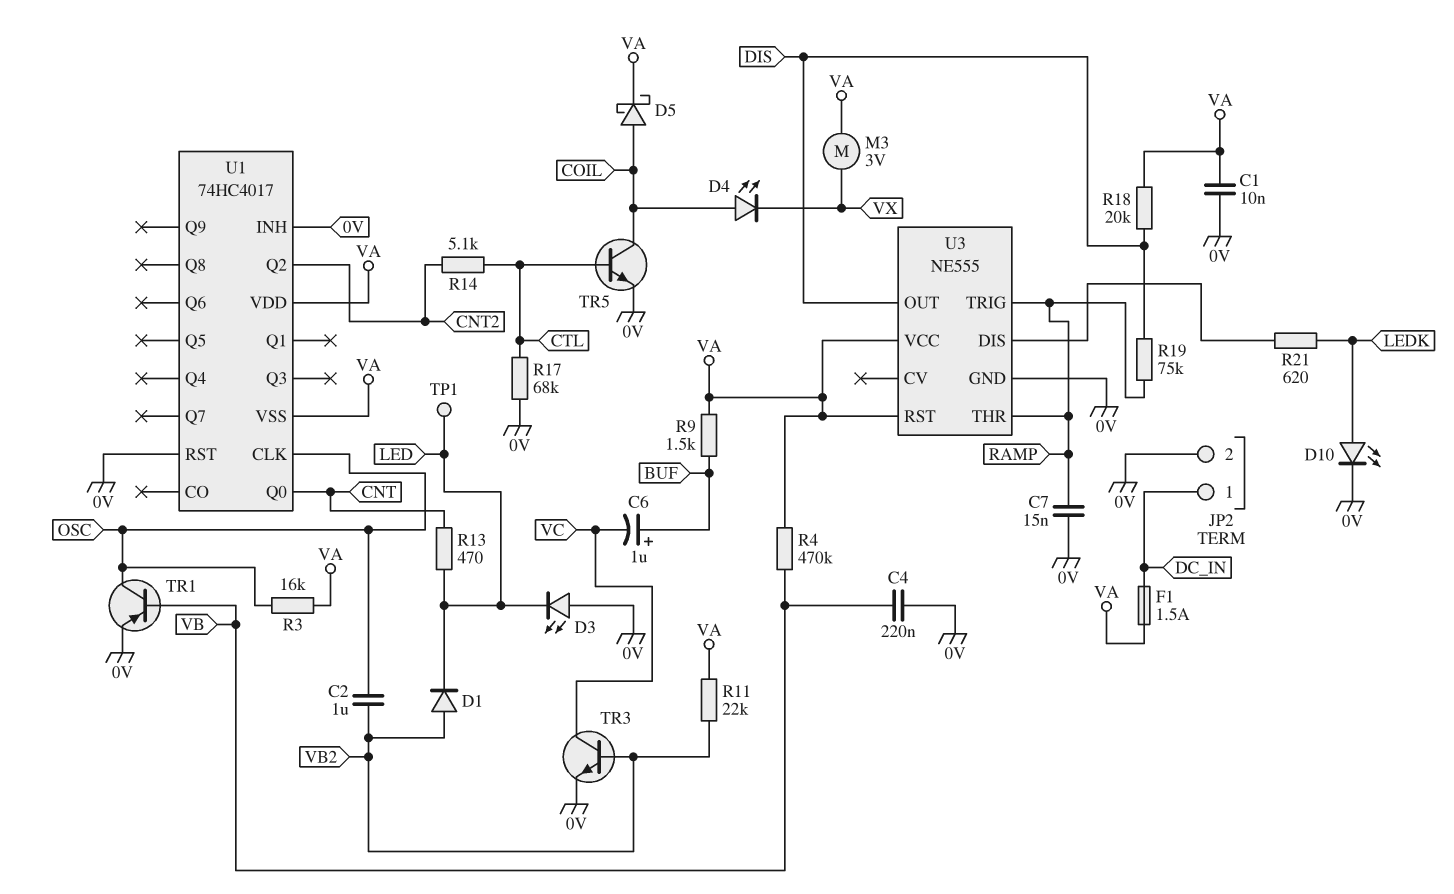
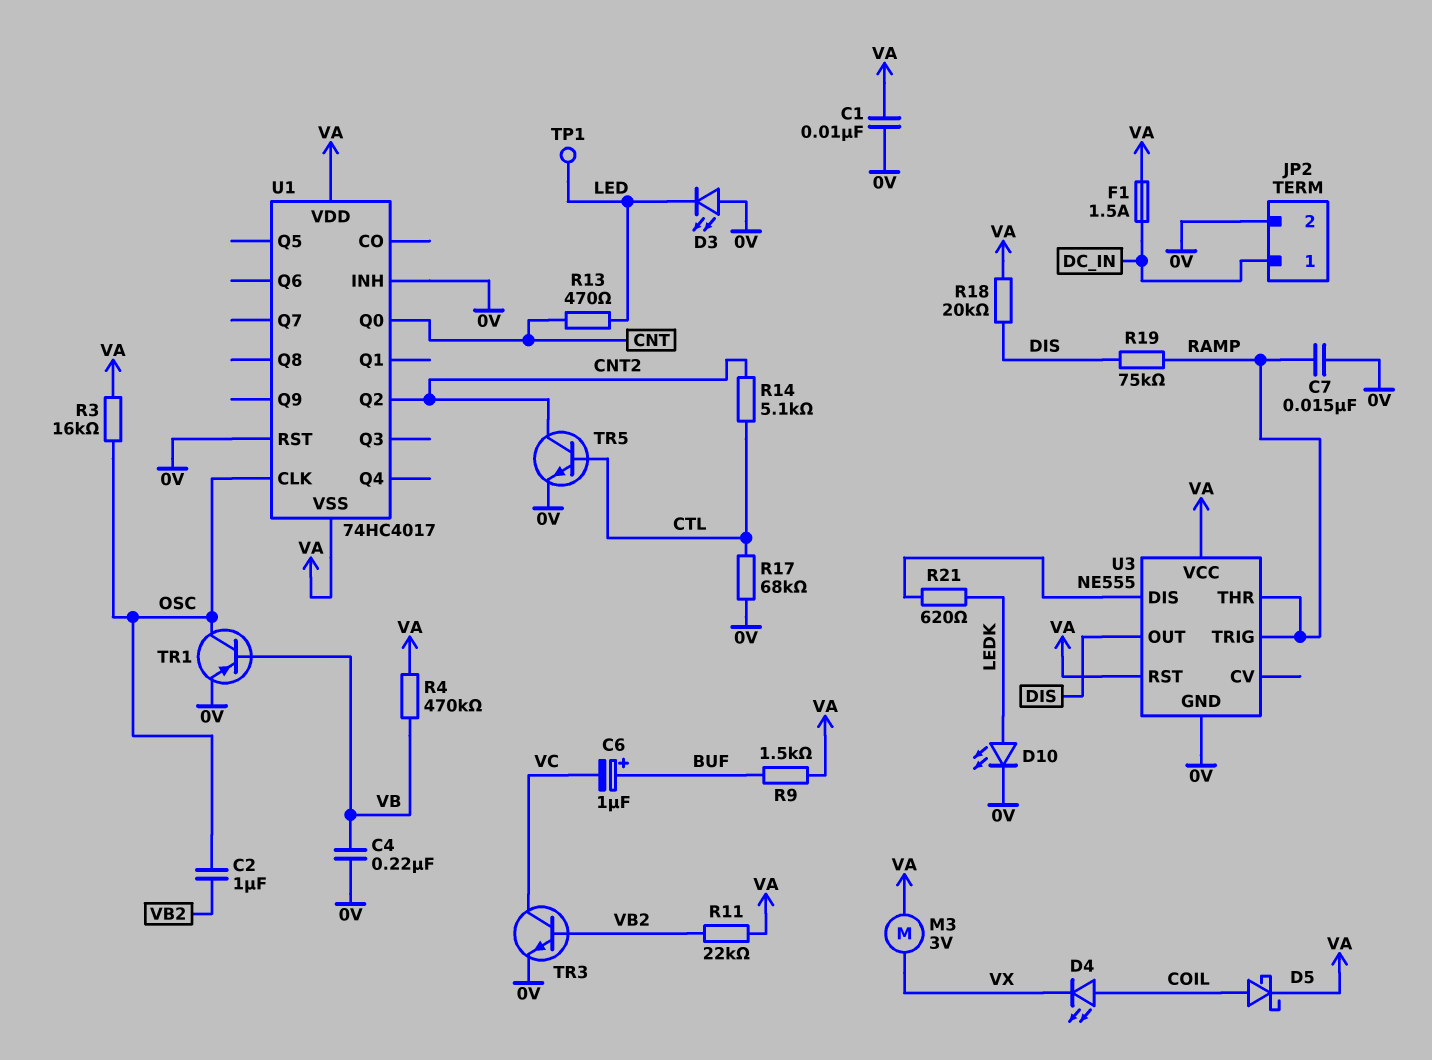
D1: diode (A VB2, K LED) -> none
TR5: NPN (B CTL, C COIL, E 0V) -> NPN (B CTL, C CNT2, E 0V)

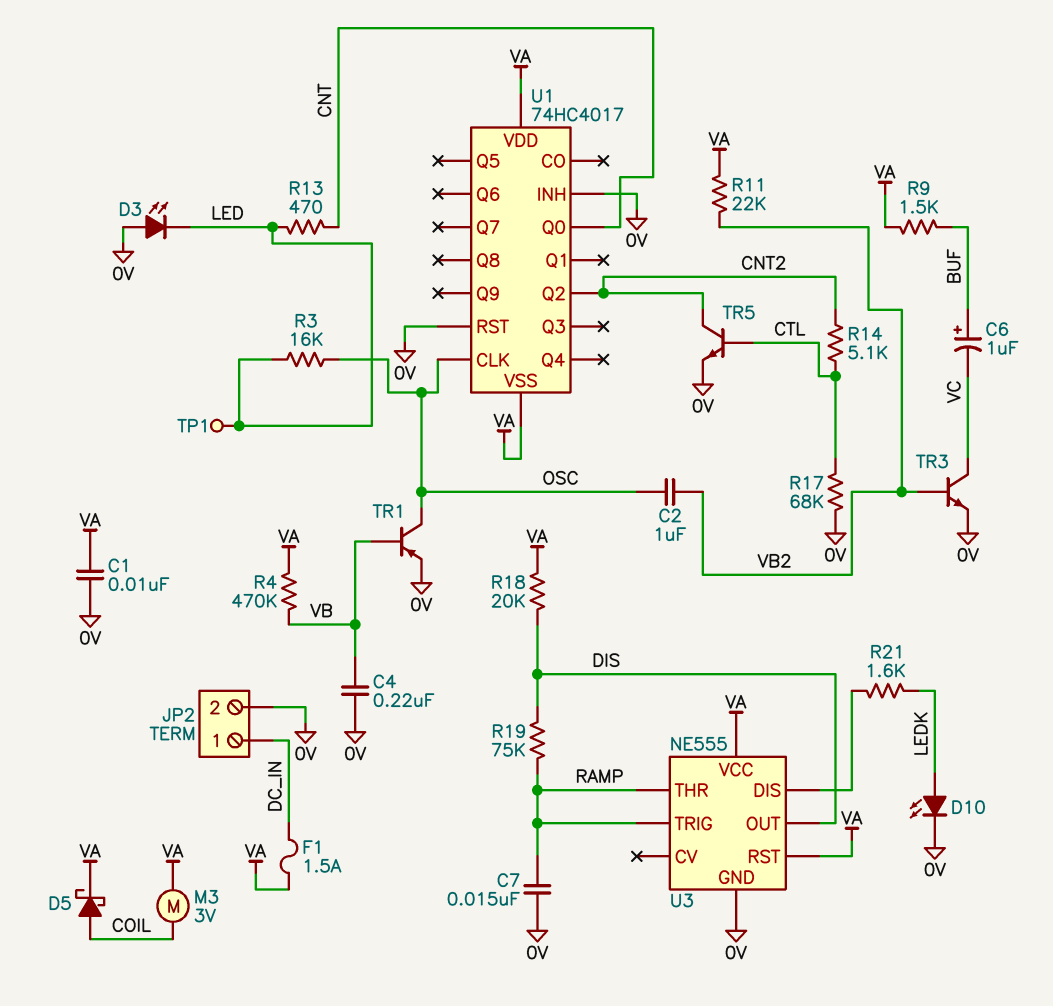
D4: LED (A COIL, K VX) -> none
M3: motor 3V (VA, VX) -> motor 3V (COIL, VA)
R3: 16k (OSC, VA) -> 16k (LED, OSC)
R21: 620 (LEDK, U3/DIS) -> 1.6k (LEDK, U3/DIS)

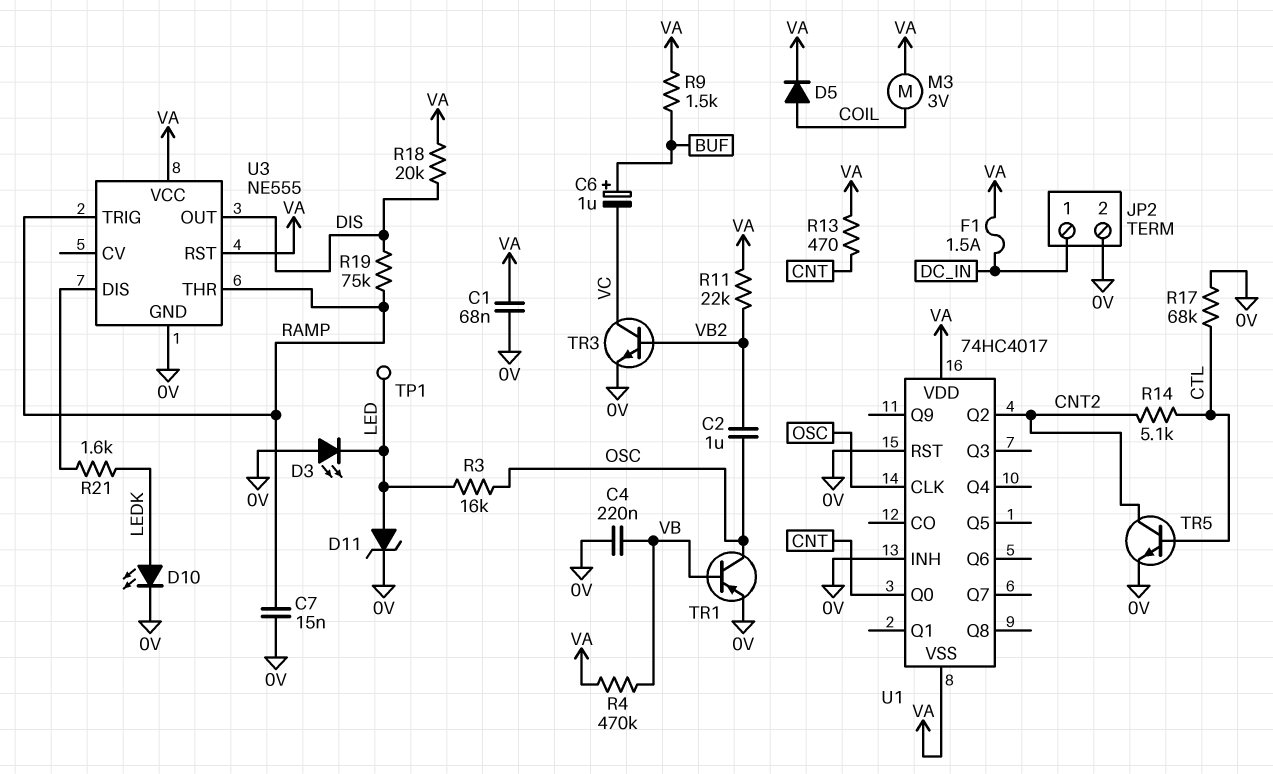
C1: 10nF (0V, VA) -> 68nF (0V, VA)
D5: schottky (A COIL, K VA) -> diode (A COIL, K VA)
D11: none -> zener (A LED, K 0V)
R13: 470 (CNT, LED) -> 470 (CNT, VA)

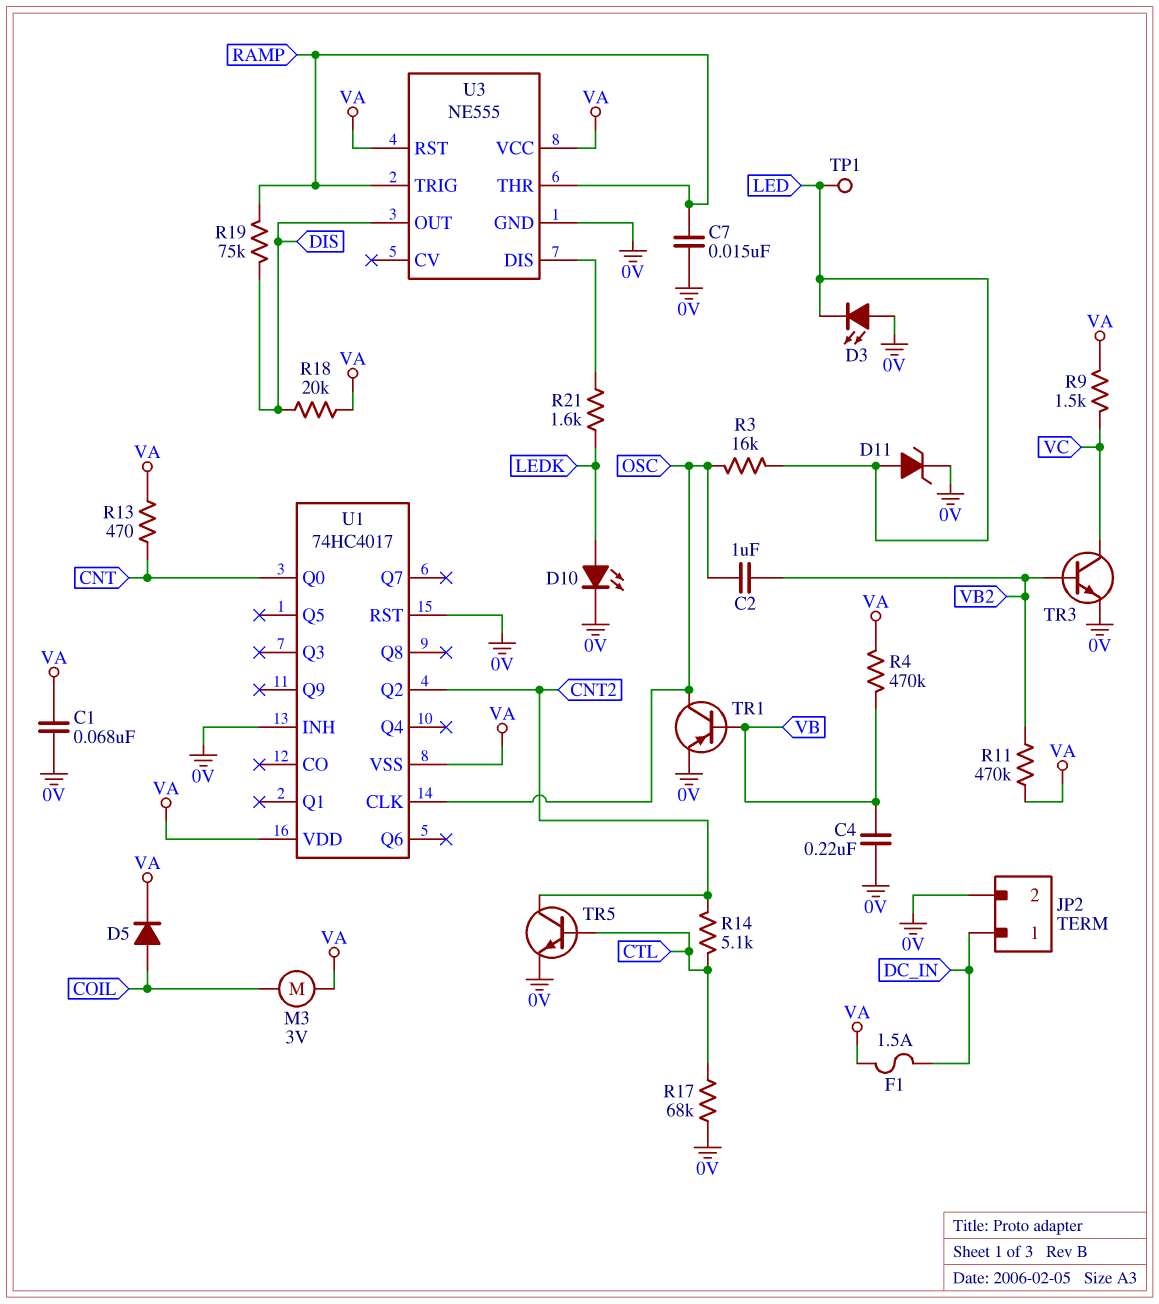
C6: 1uF (plus BUF, minus VC) -> none
R9: 1.5k (BUF, VA) -> 1.5k (VA, VC)
R11: 22k (VA, VB2) -> 470k (VA, VB2)

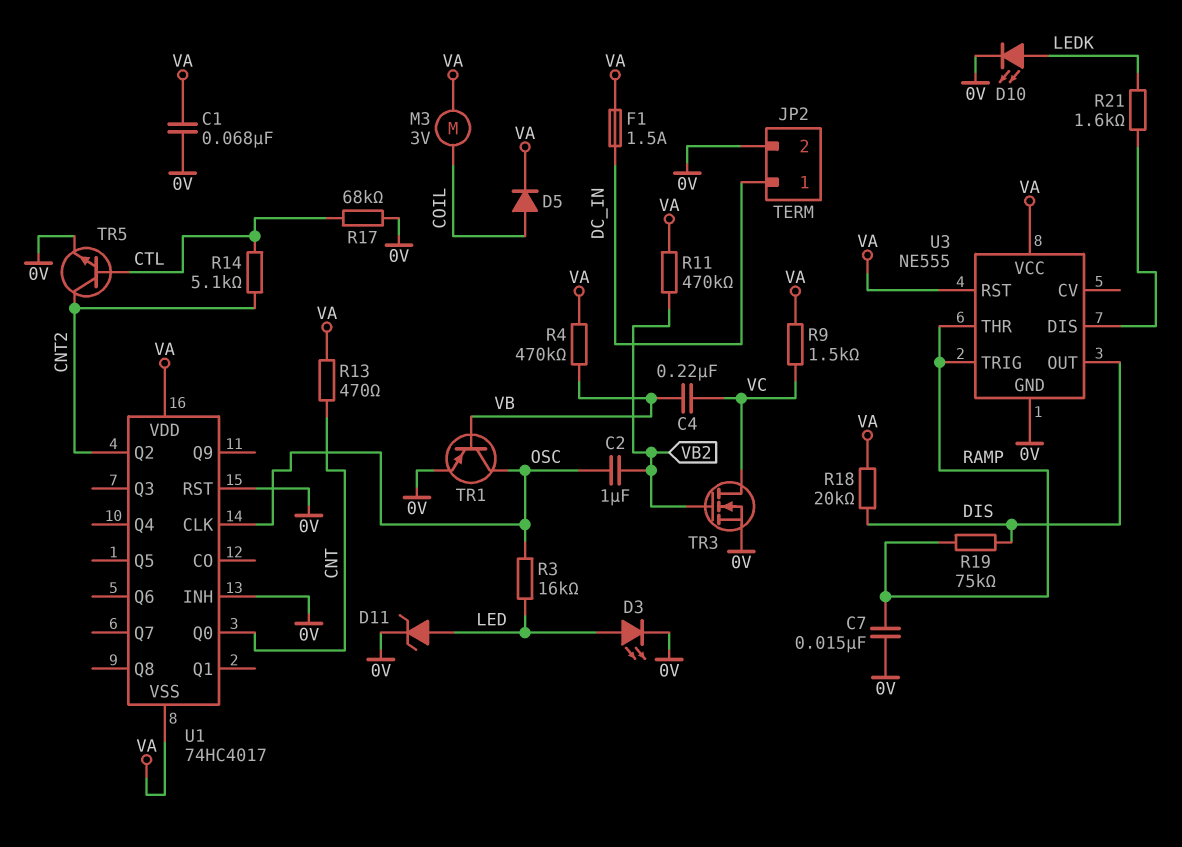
C4: 220nF (0V, VB) -> 220nF (VB, VC)
D3: LED (A 0V, K LED) -> LED (A LED, K 0V)
TP1: test point (LED) -> none
TR3: NPN (B VB2, C VC, E 0V) -> NMOS (G VB2, D VC, S 0V)

